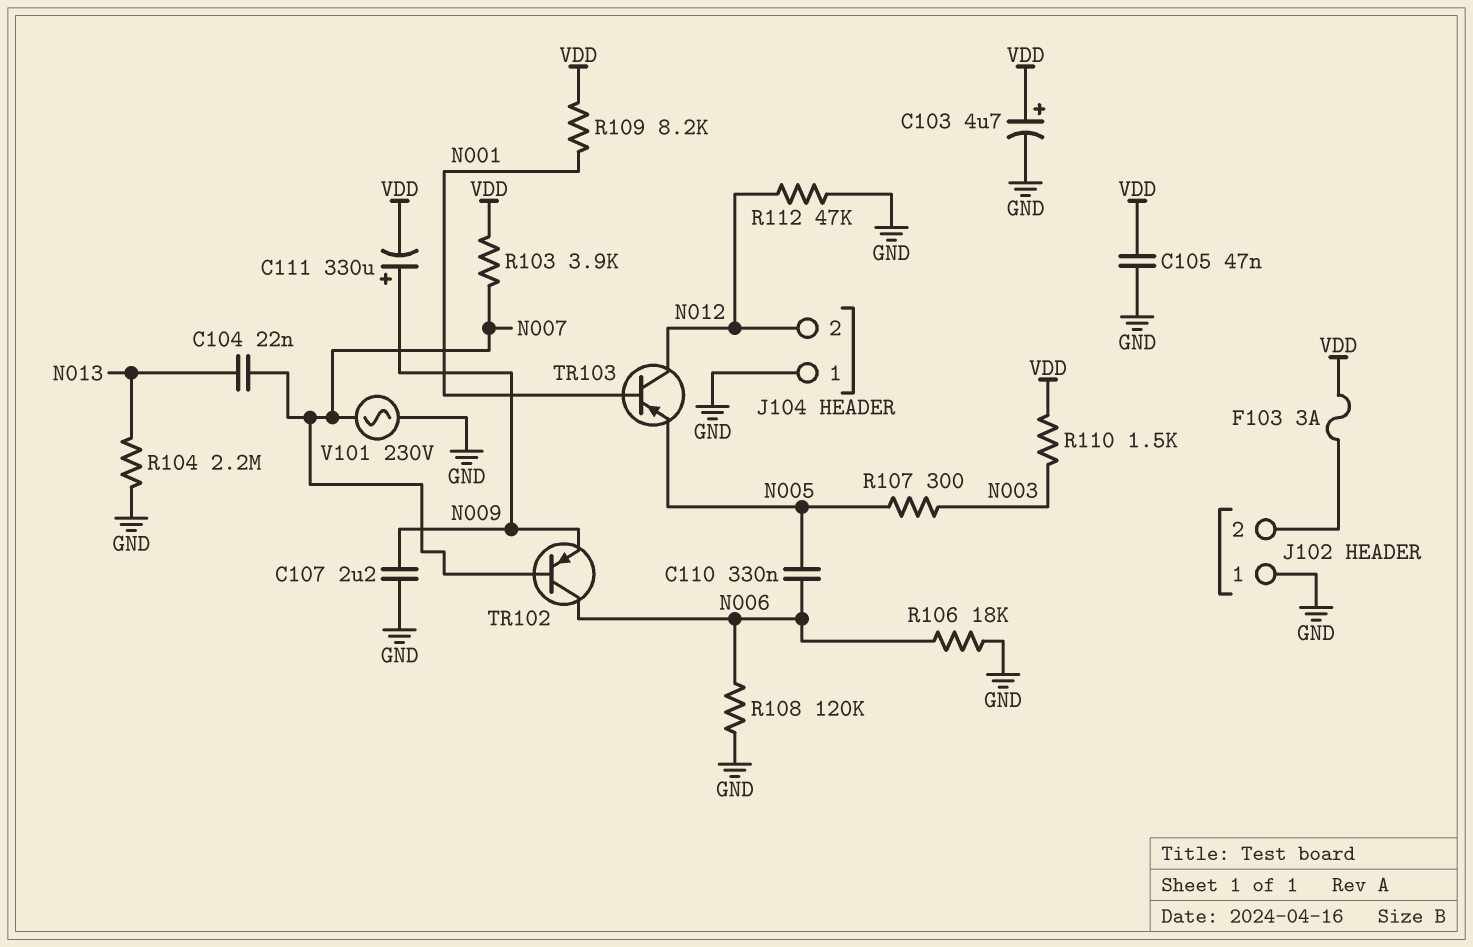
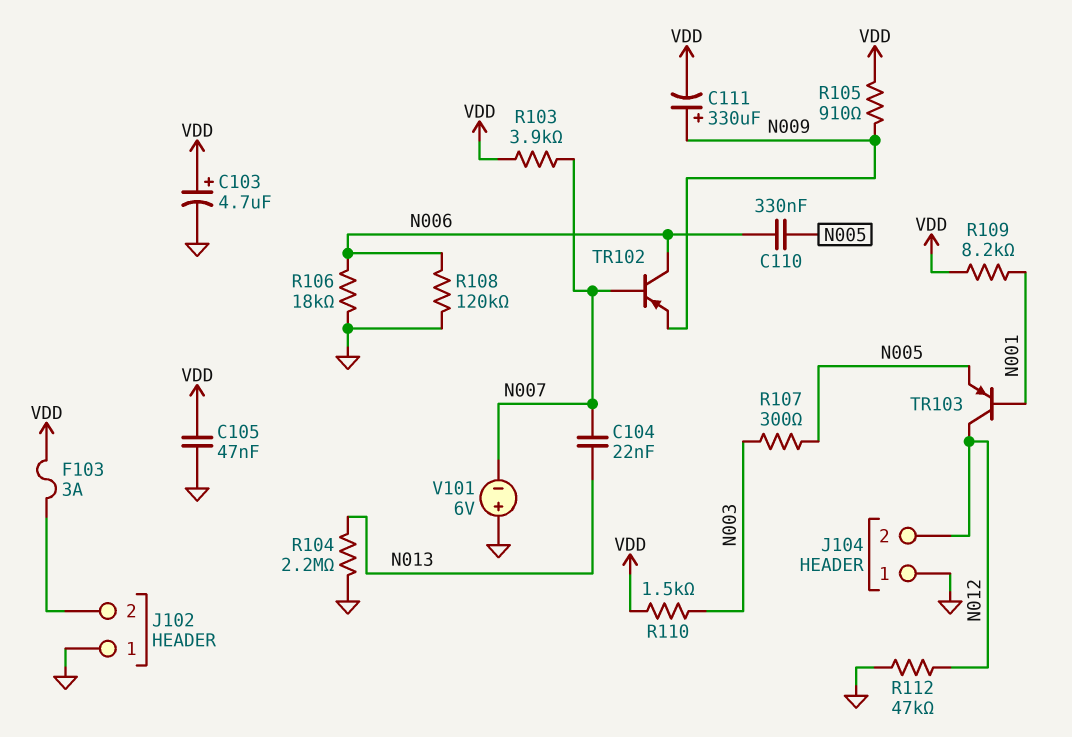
C107: 2.2uF (GND, N009) -> none
R105: none -> 910 (N009, VDD)
V101: AC 230V (GND, N007) -> 6V (plus GND, minus N007)

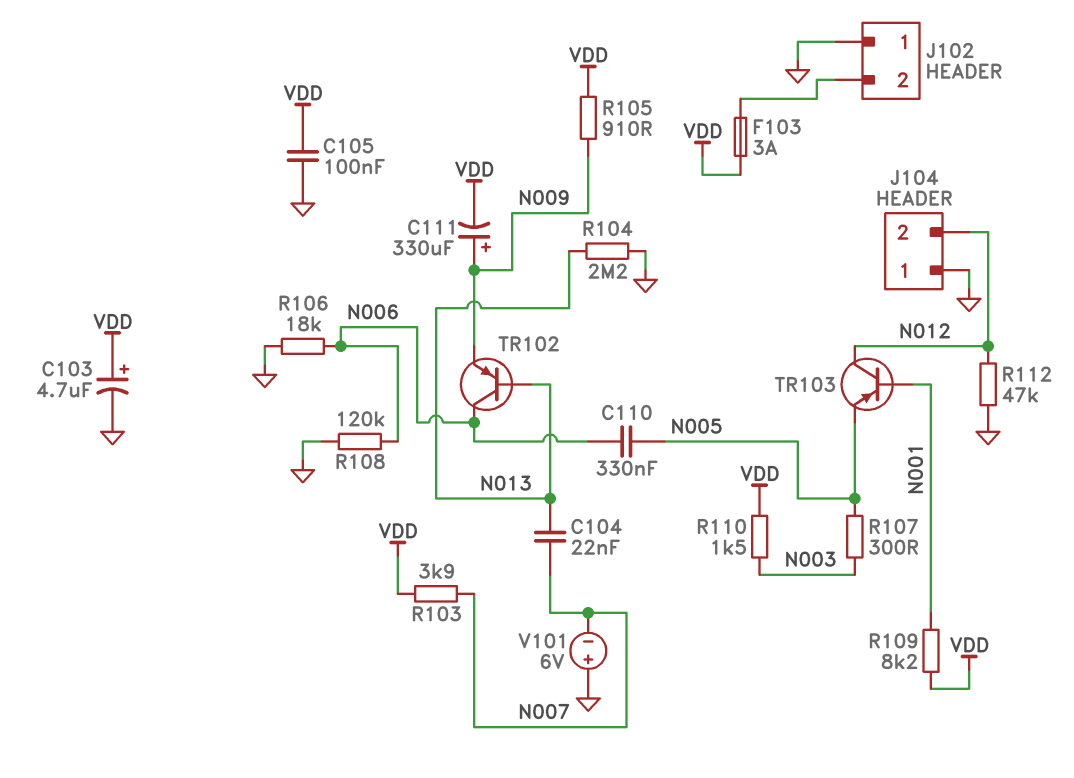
C105: 47nF (GND, VDD) -> 100nF (GND, VDD)
TR102: PNP (B N007, C N006, E N009) -> PNP (B N013, C N006, E N009)

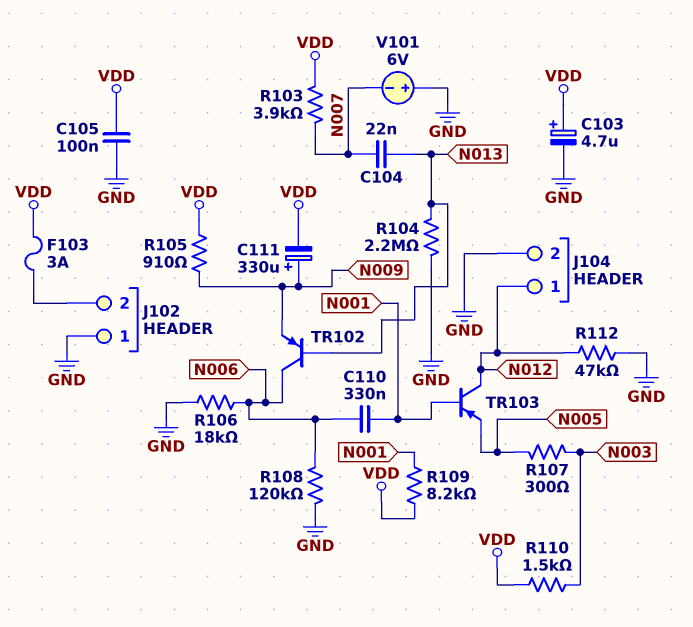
C110: 330nF (N005, N006) -> 330nF (N001, N006)
J104 pin 1: GND -> N012
J104 pin 2: N012 -> GND

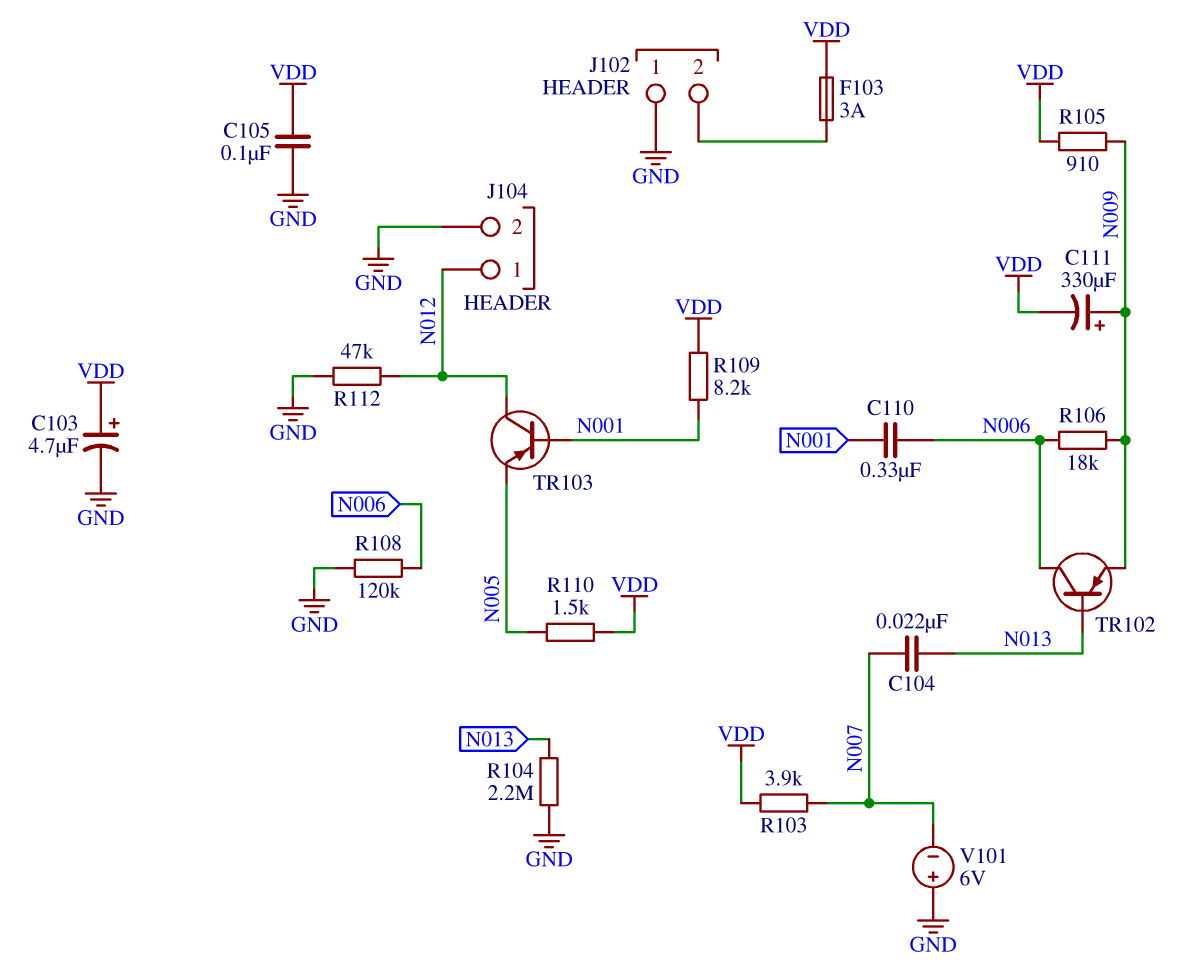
R106: 18k (GND, N006) -> 18k (N006, N009)
R107: 300 (N003, N005) -> none
R110: 1.5k (N003, VDD) -> 1.5k (N005, VDD)

